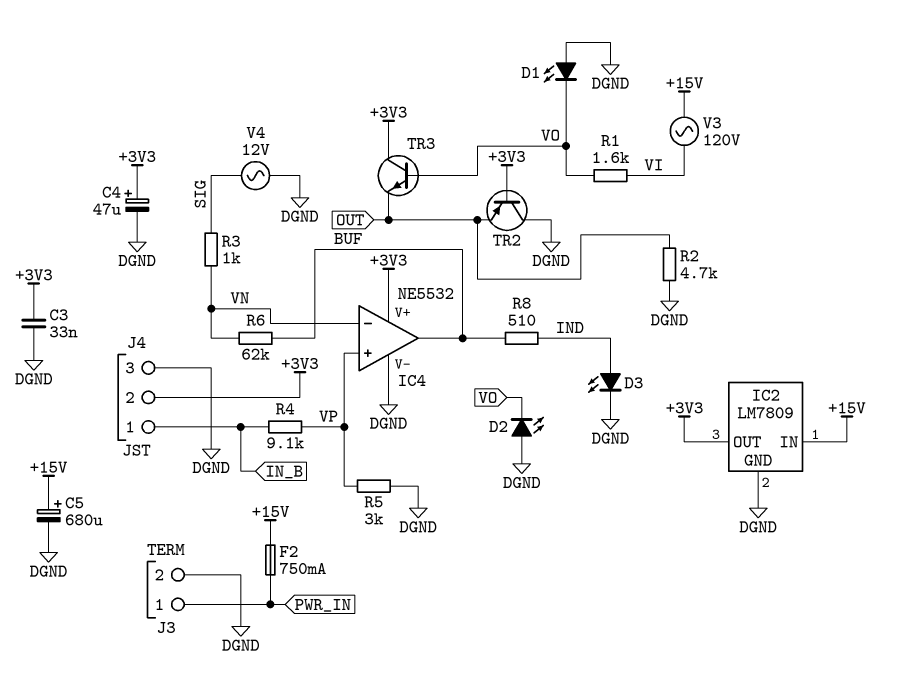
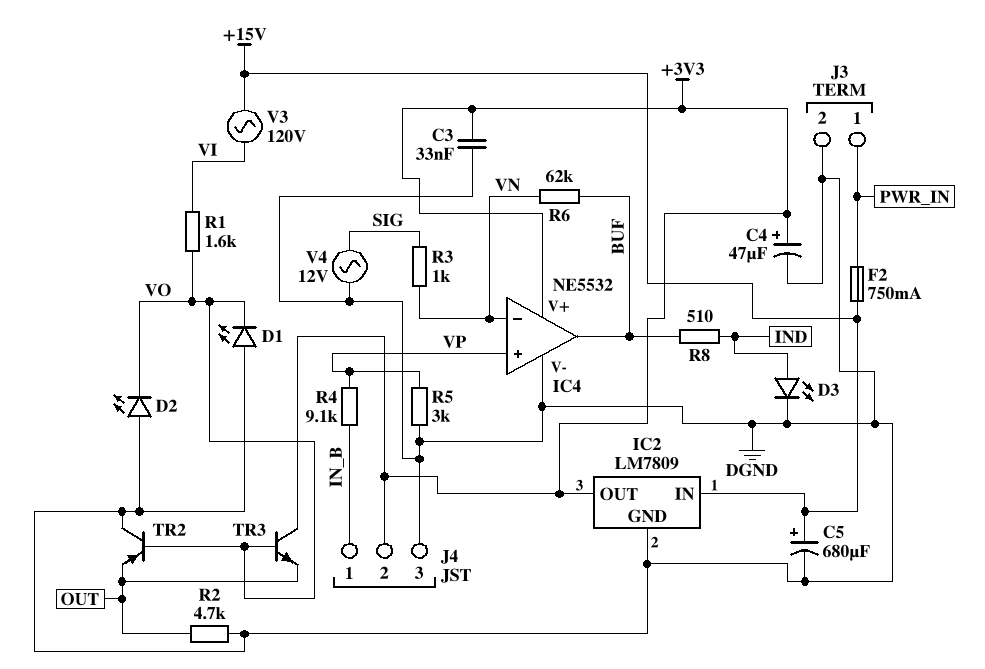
TR2: PNP (B +3V3, C DGND, E OUT) -> PNP (B VO, C DGND, E OUT)

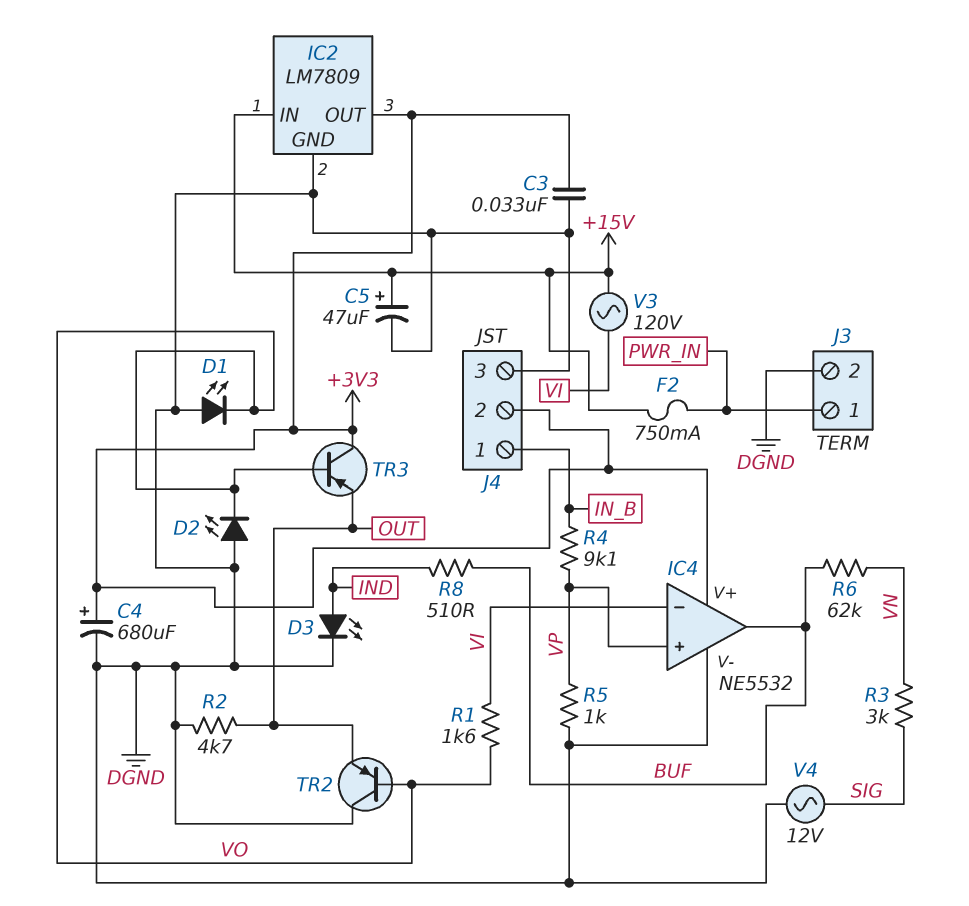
C4: 47uF (plus +3V3, minus DGND) -> 680uF (plus +3V3, minus DGND)
C5: 680uF (plus +15V, minus DGND) -> 47uF (plus +15V, minus DGND)
IC4 pin in-: VN -> VI
R3: 1k (SIG, VN) -> 3k (SIG, VN)
R5: 3k (DGND, VP) -> 1k (DGND, VP)
TR3: NPN (B VO, C +3V3, E OUT) -> PNP (B VO, C +3V3, E OUT)

